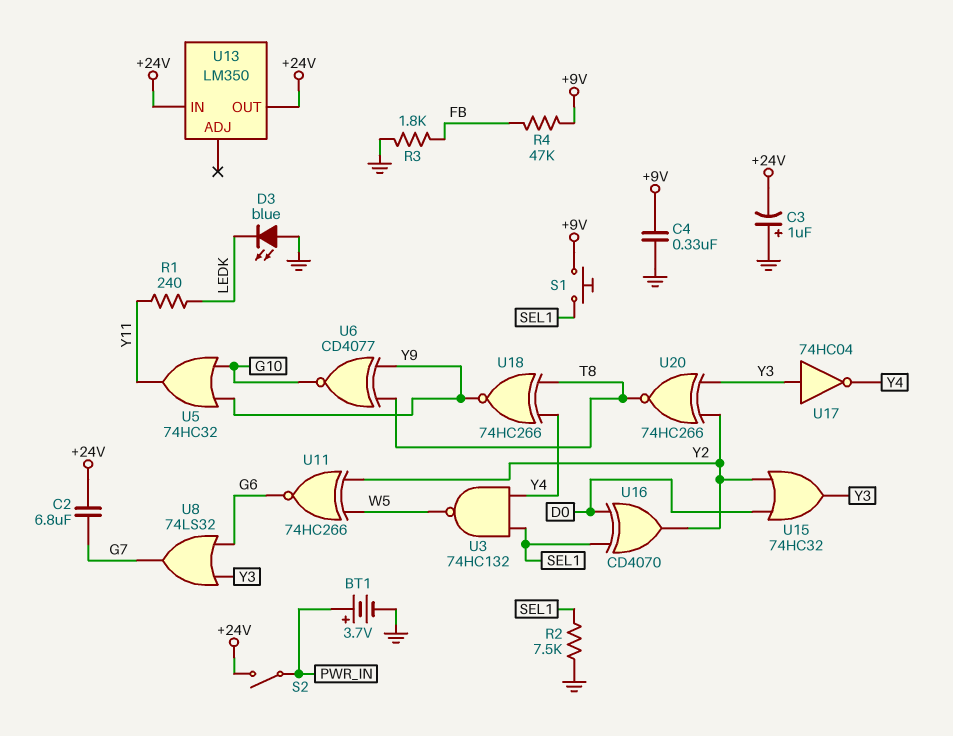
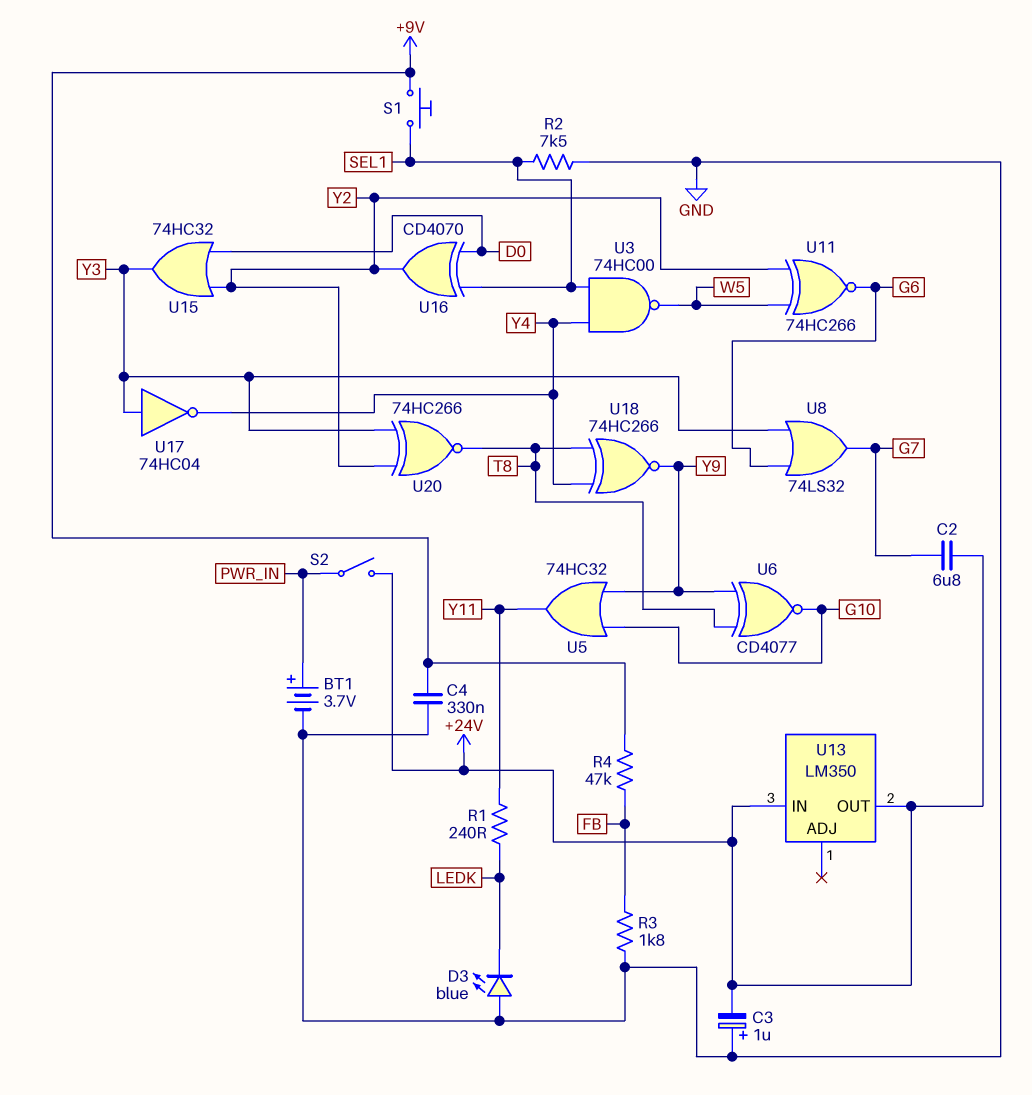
U3: NAND 74HC132 (in SEL1, in Y4, out W5) -> NAND 74HC00 (in SEL1, in Y4, out W5)

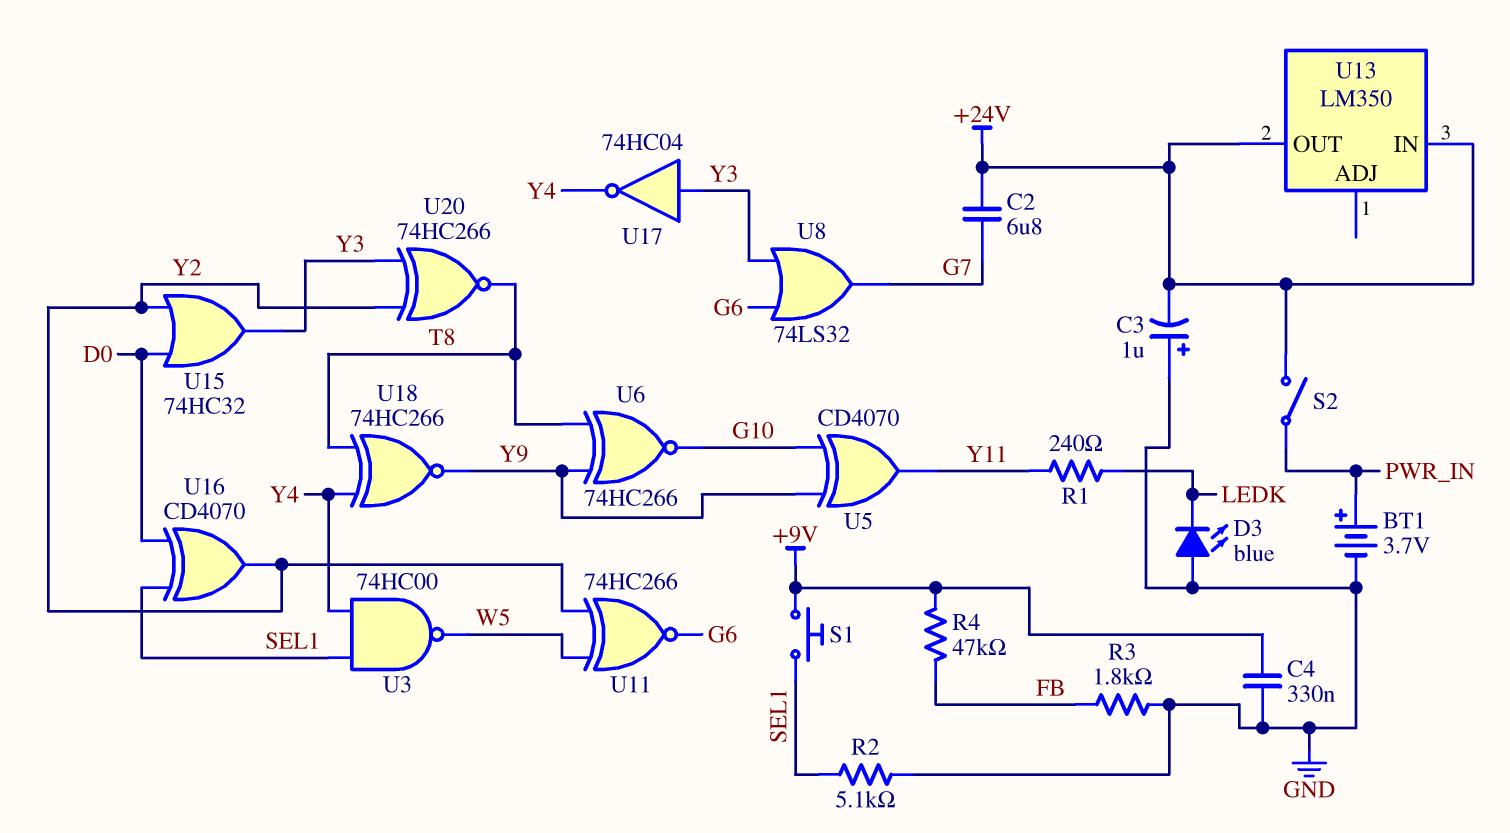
R2: 7.5k (GND, SEL1) -> 5.1k (GND, SEL1)
U5: OR 74HC32 (in G10, in Y9, out Y11) -> XOR CD4070 (in G10, in Y9, out Y11)
U6: XNOR CD4077 (in T8, in Y9, out G10) -> XNOR 74HC266 (in T8, in Y9, out G10)

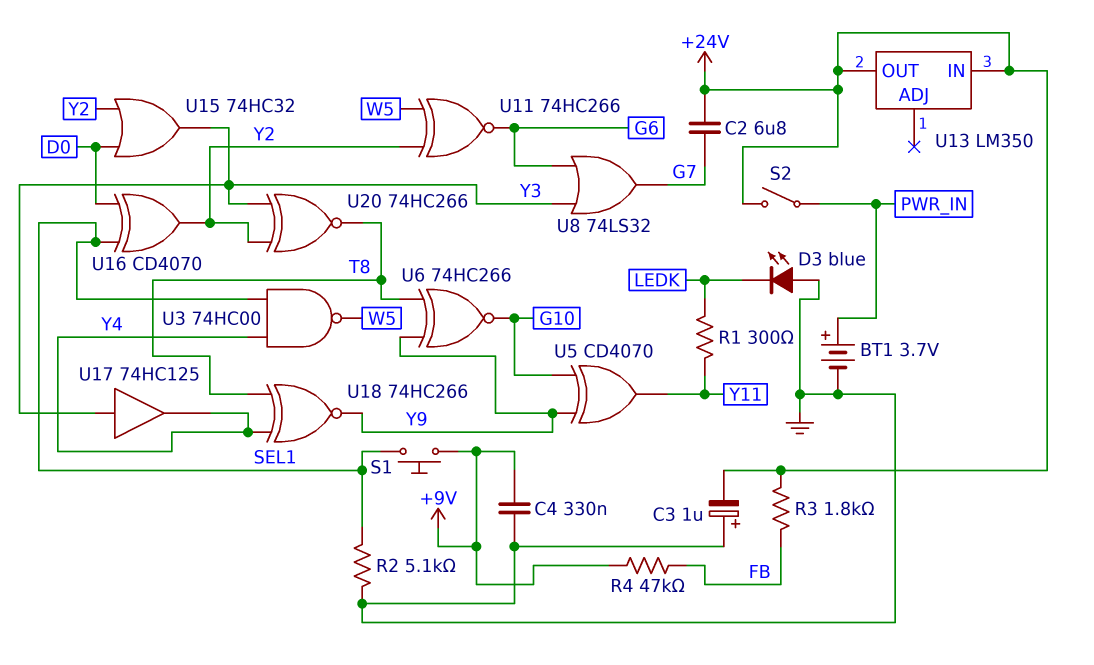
R1: 240 (LEDK, Y11) -> 300 (LEDK, Y11)
R3: 1.8k (FB, GND) -> 1.8k (+24V, FB)
U17: NOT 74HC04 (in Y3, out Y4) -> buffer 74HC125 (in Y3, out Y4)

